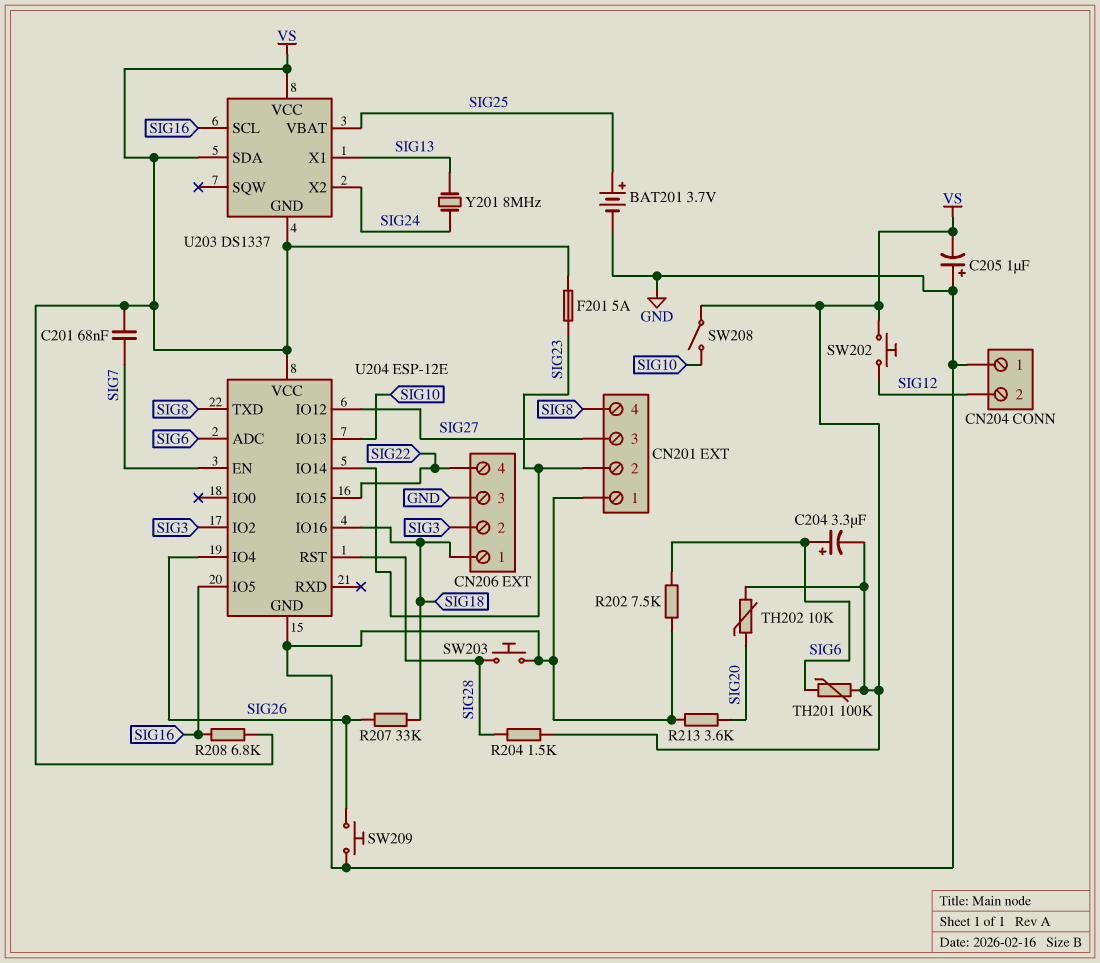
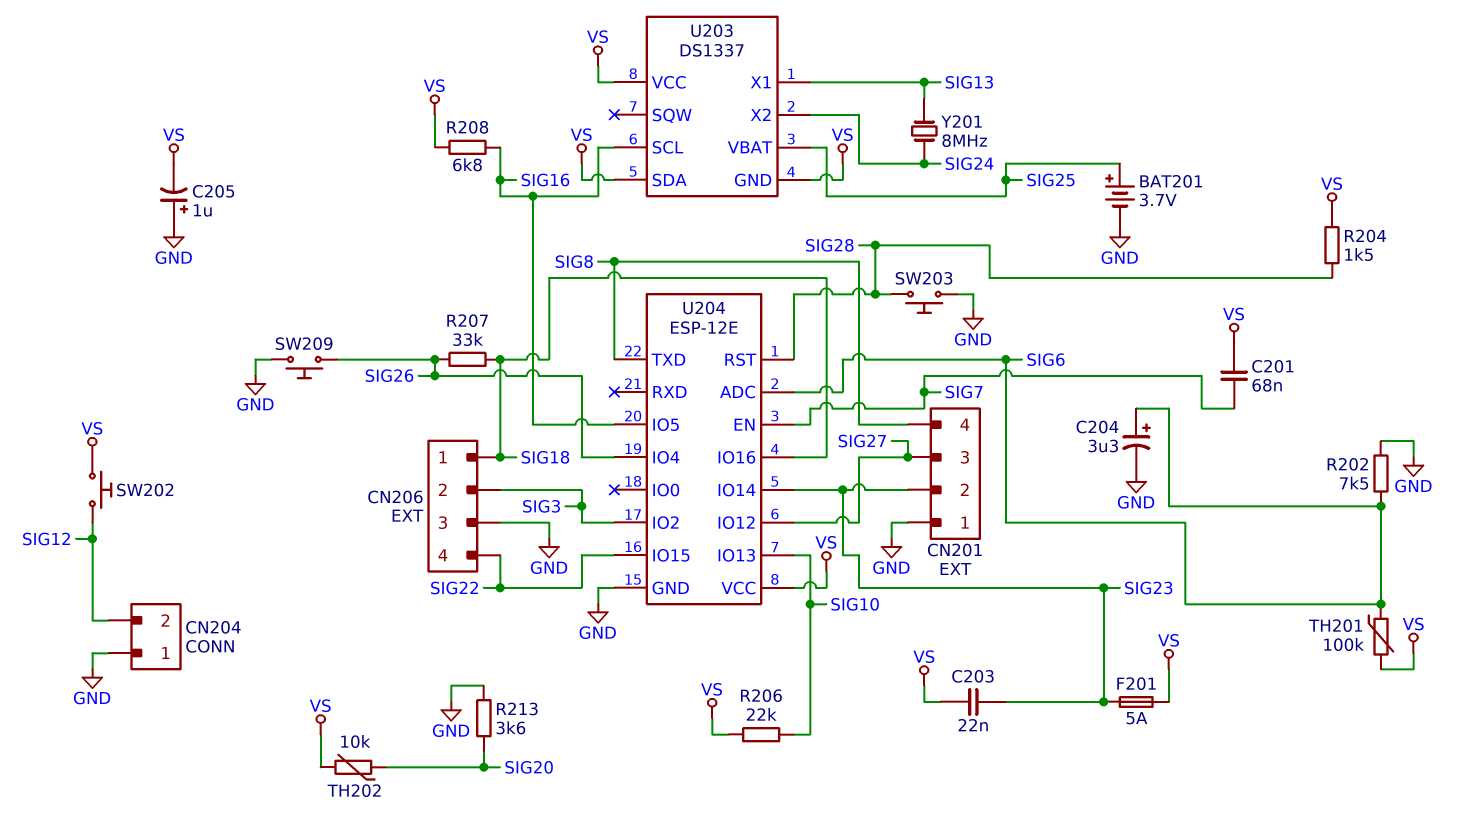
C203: none -> 22nF (SIG23, VS)
C204: 3.3uF (plus SIG6, minus VS) -> 3.3uF (plus SIG6, minus GND)
R206: none -> 22k (SIG10, VS)
SW208: switch (SIG10, VS) -> none

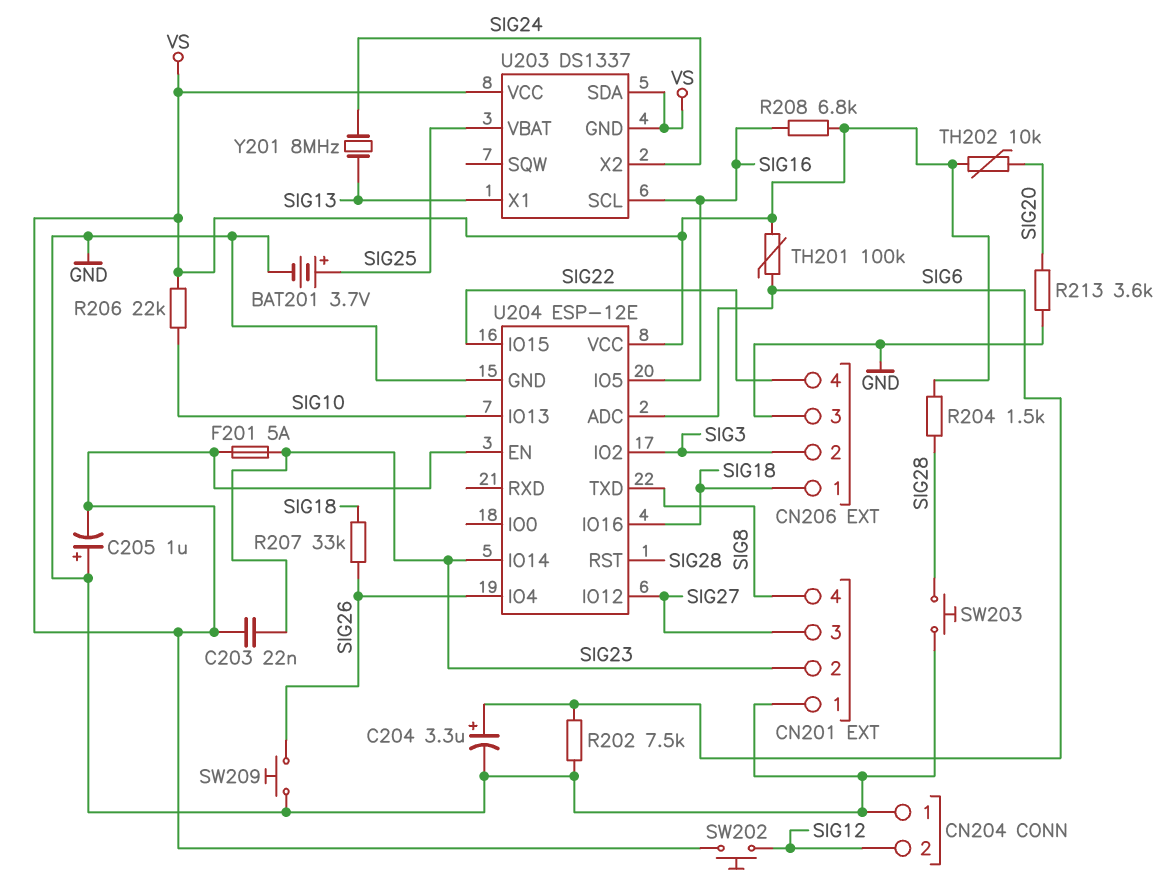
C201: 68nF (SIG7, VS) -> none
U204 pin EN: SIG7 -> VS

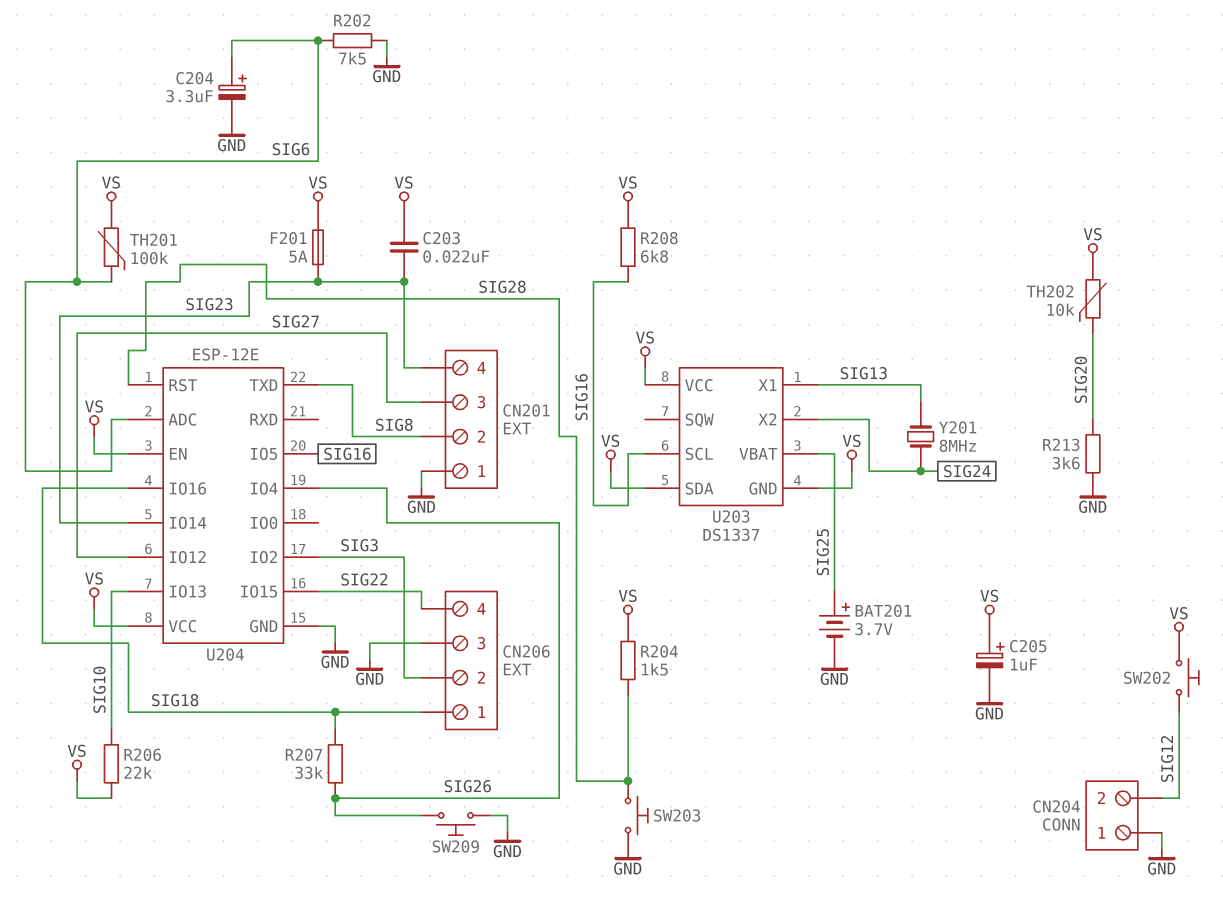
C205: 1uF (plus GND, minus VS) -> 1uF (plus VS, minus GND)
CN201 pin 2: SIG23 -> SIG8
CN201 pin 4: SIG8 -> SIG23

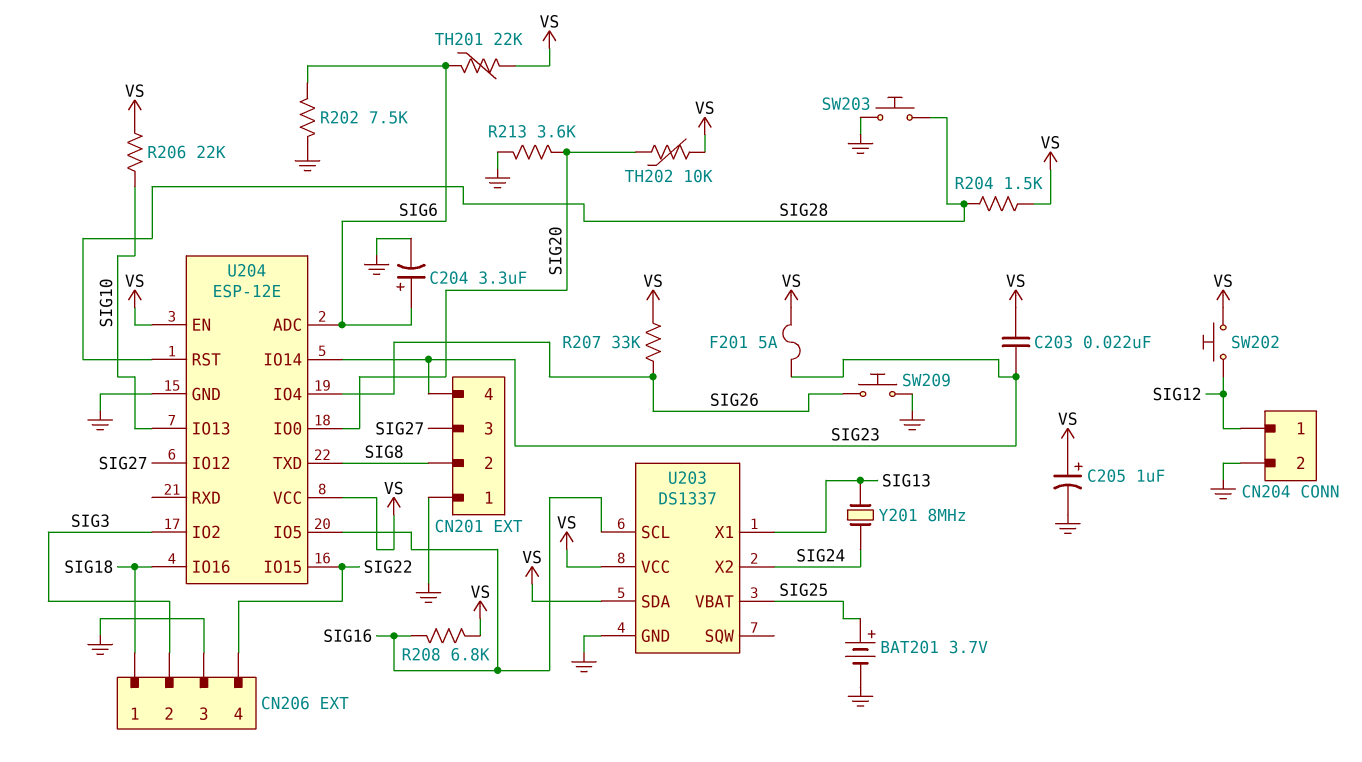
CN204 pin 1: GND -> SIG12
CN204 pin 2: SIG12 -> GND
R207: 33k (SIG18, SIG26) -> 33k (SIG26, VS)
TH201: 100k (SIG6, VS) -> 22k (SIG6, VS)
U203 pin GND: VS -> GND
U204 pin IO0: none -> SIG20

